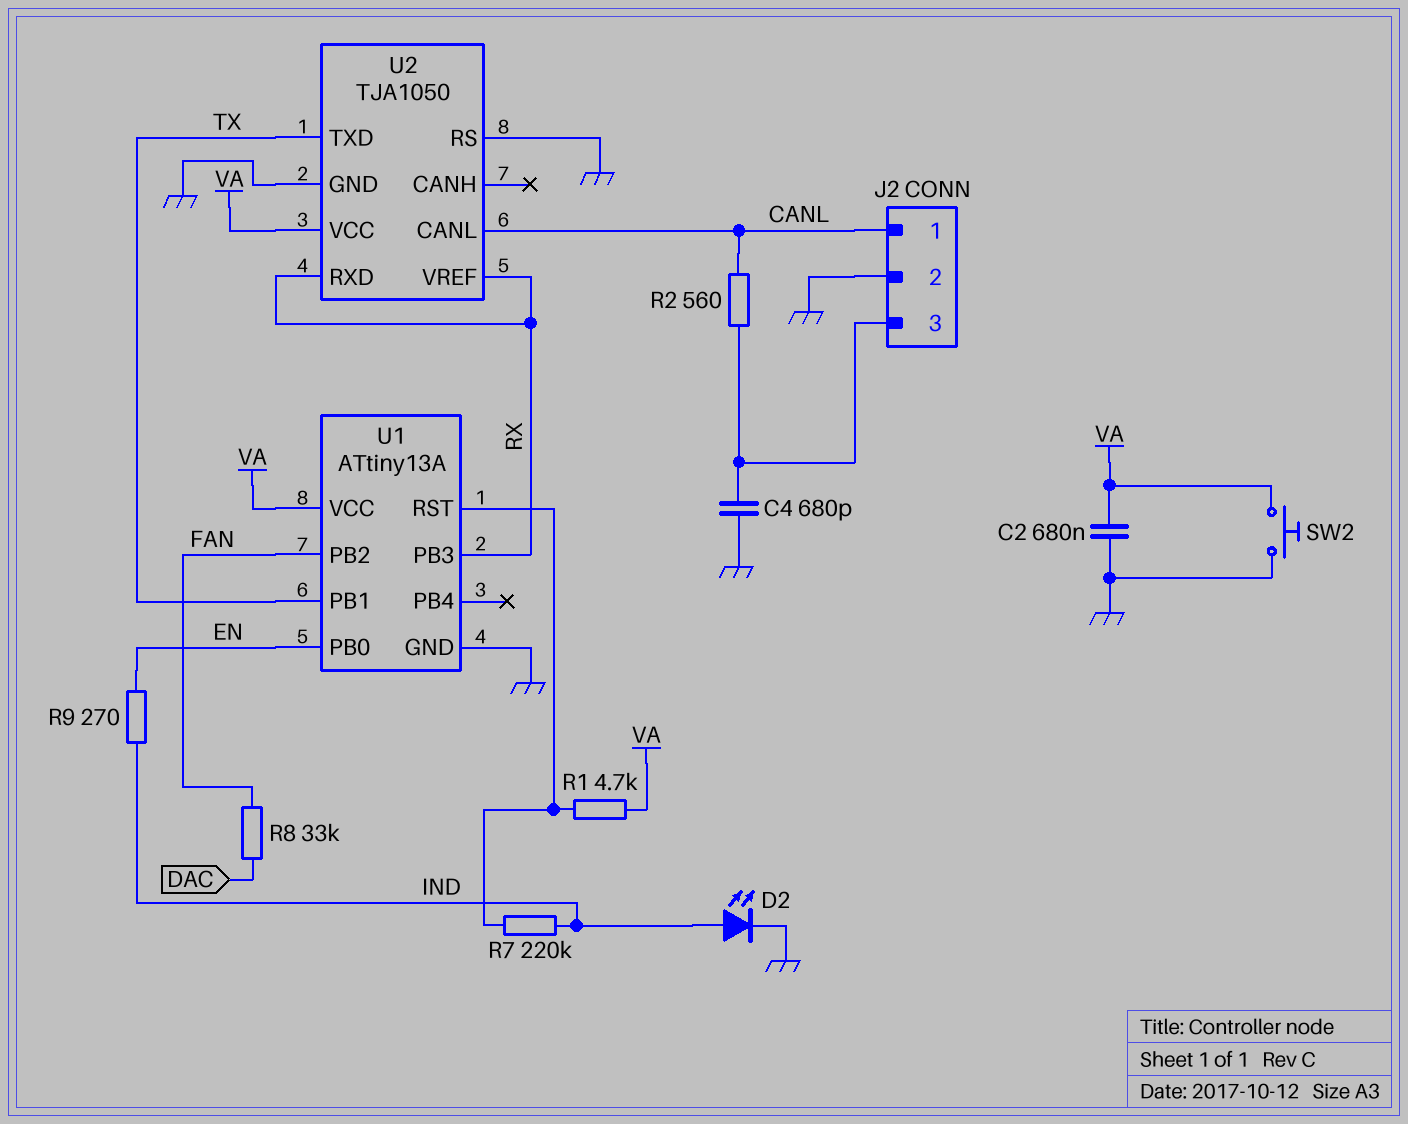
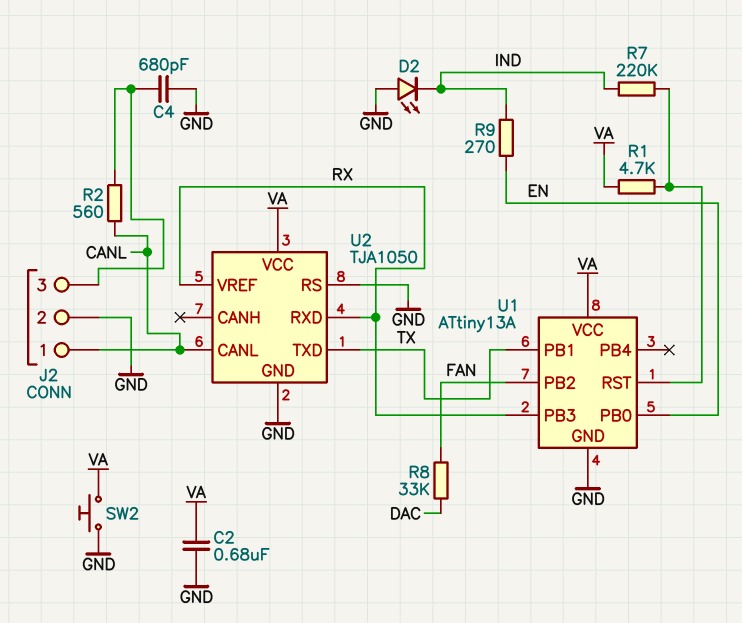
D2: LED (A IND, K GND) -> LED (A GND, K IND)

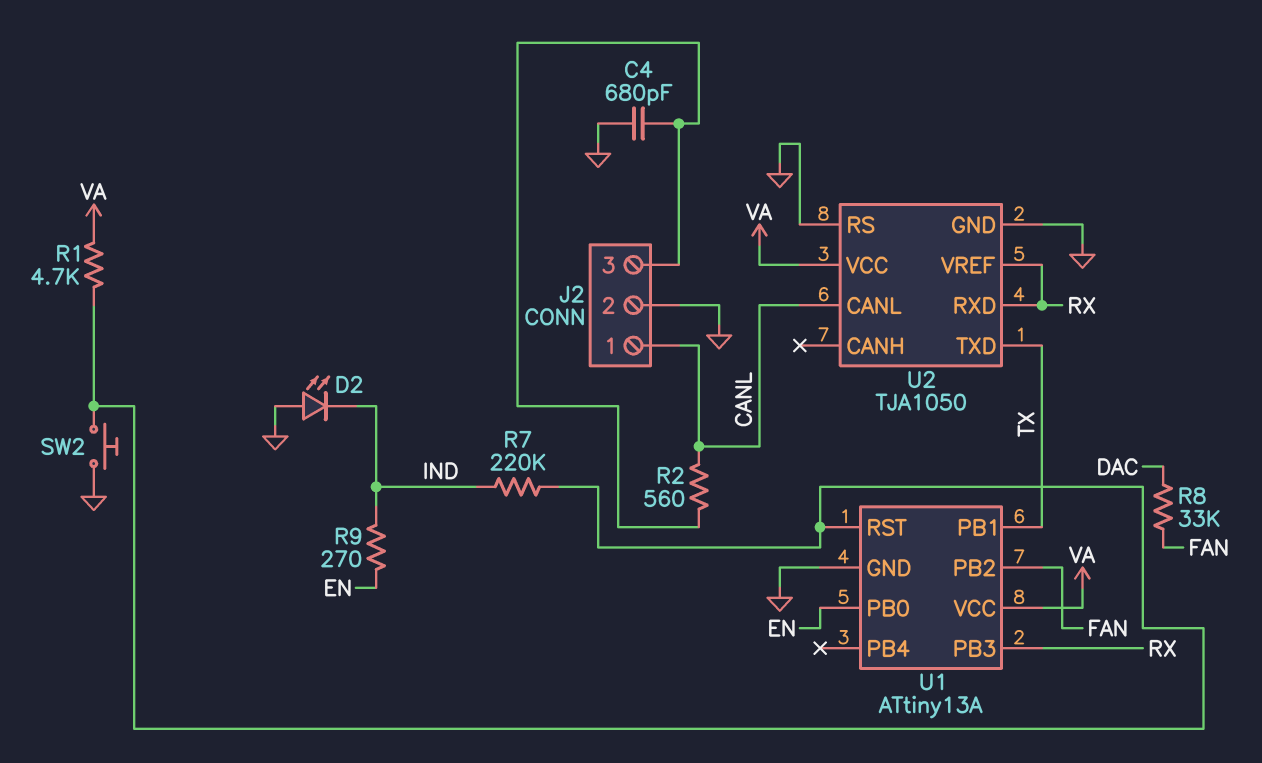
C2: 680nF (GND, VA) -> none
SW2: button (GND, VA) -> button (GND, U1/RST)

